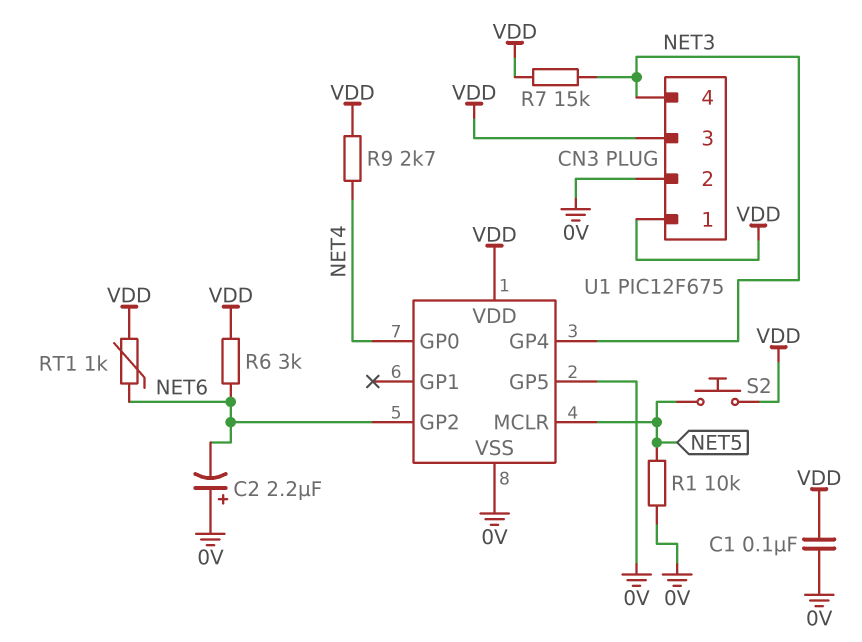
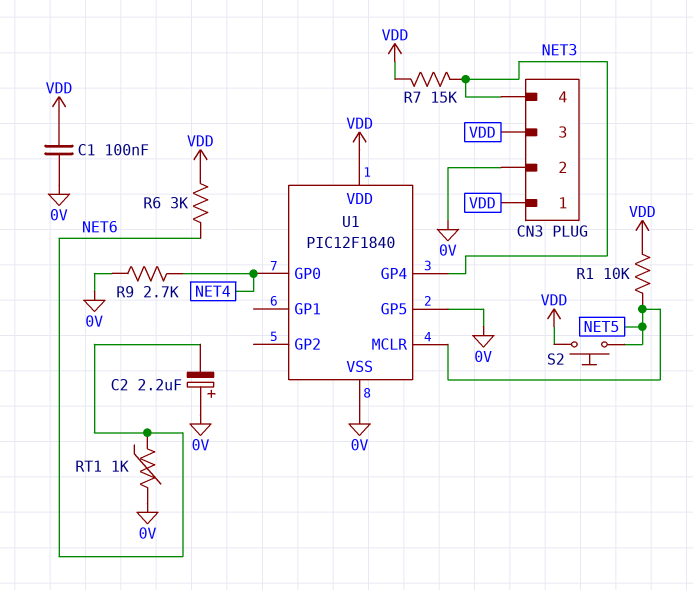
R1: 10k (0V, NET5) -> 10k (NET5, VDD)
R9: 2.7k (NET4, VDD) -> 2.7k (0V, NET4)
RT1: 1k (NET6, VDD) -> 1k (0V, NET6)
U1: PIC12F675 -> PIC12F1840
U1 pin GP2: NET6 -> none

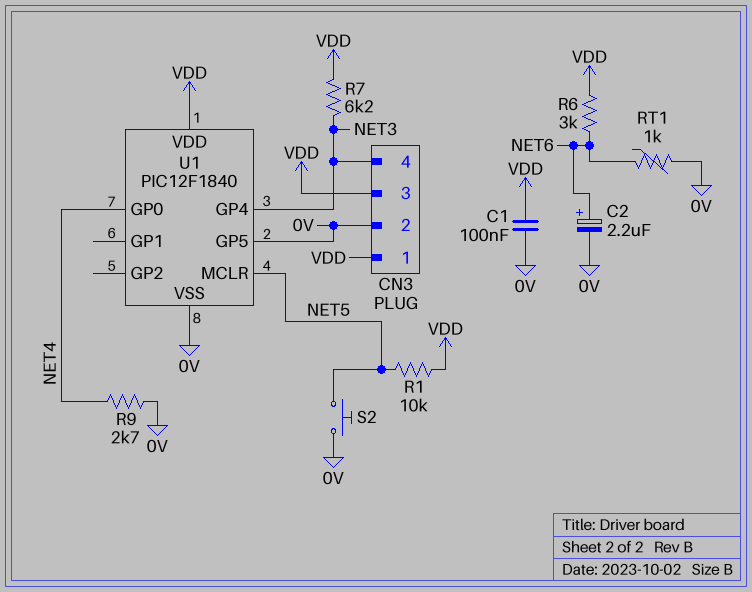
C2: 2.2uF (plus 0V, minus NET6) -> 2.2uF (plus NET6, minus 0V)
R7: 15k (NET3, VDD) -> 6.2k (NET3, VDD)
S2: button (NET5, VDD) -> button (0V, NET5)

